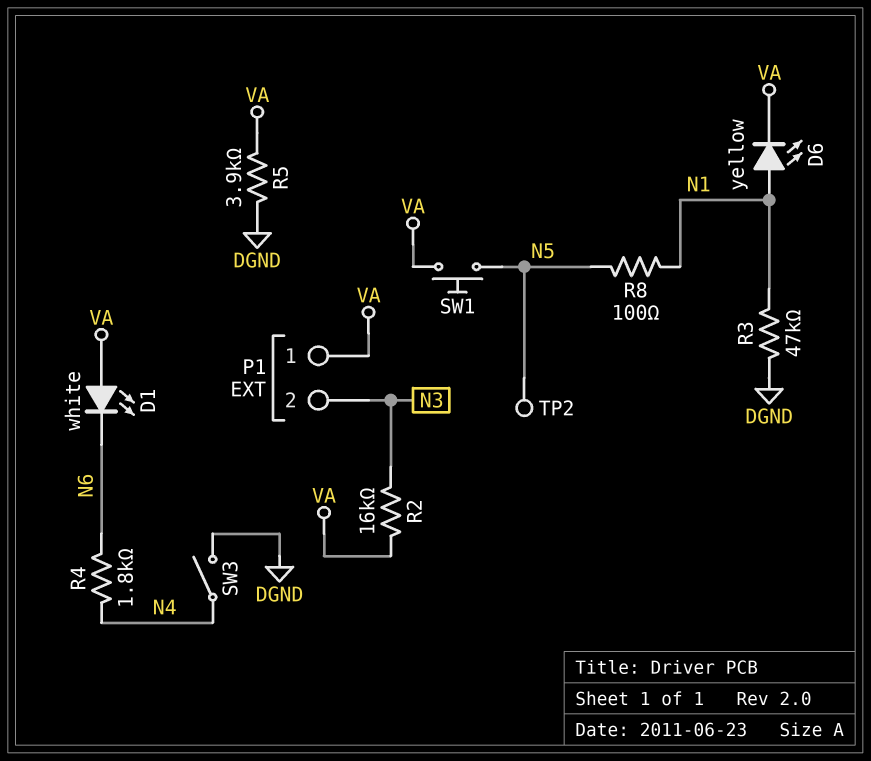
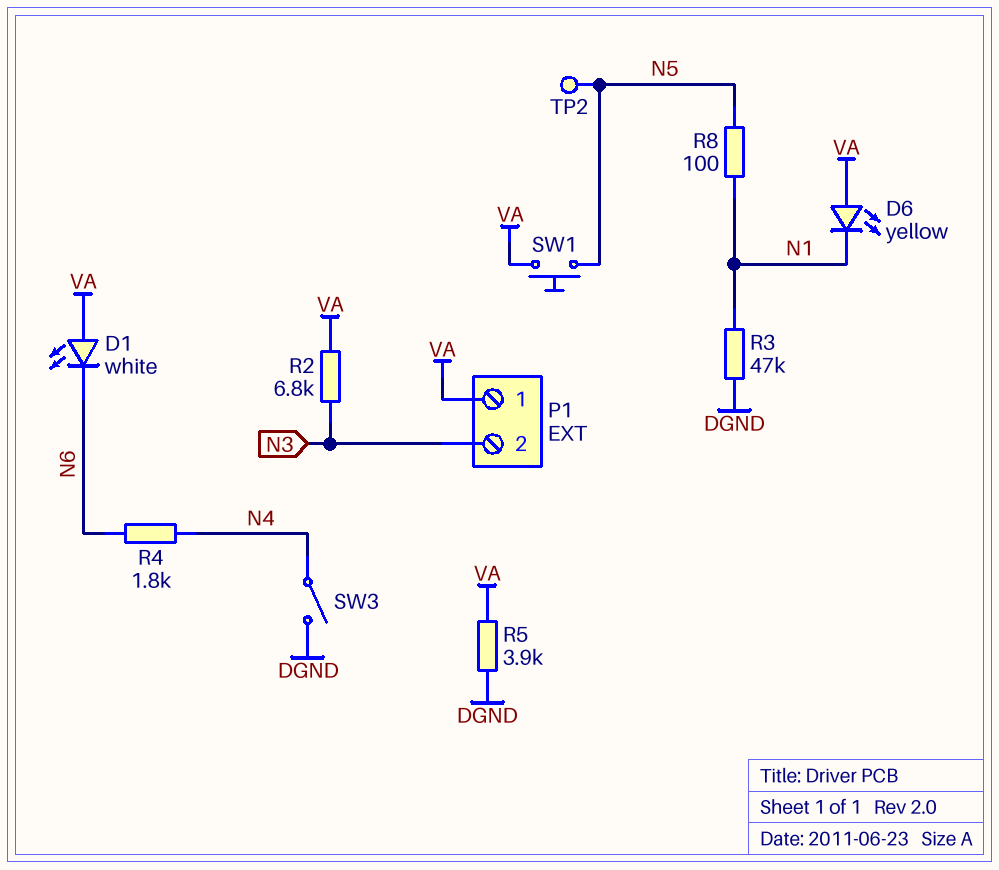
D6: LED yellow (A N1, K VA) -> LED yellow (A VA, K N1)
R2: 16k (N3, VA) -> 6.8k (N3, VA)

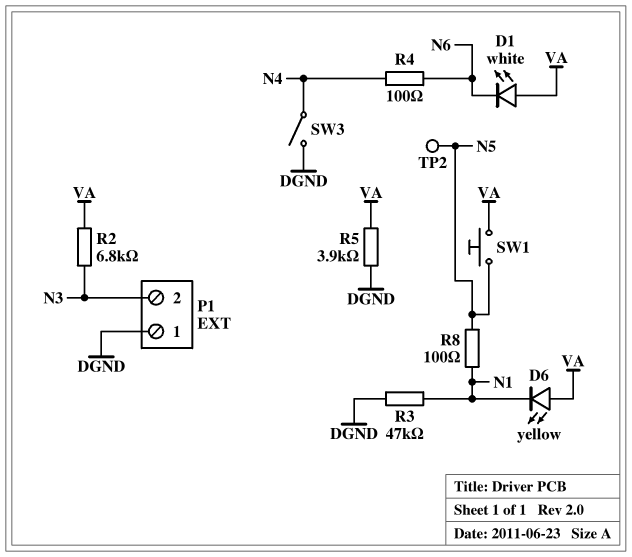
P1 pin 1: VA -> DGND
R4: 1.8k (N4, N6) -> 100 (N4, N6)

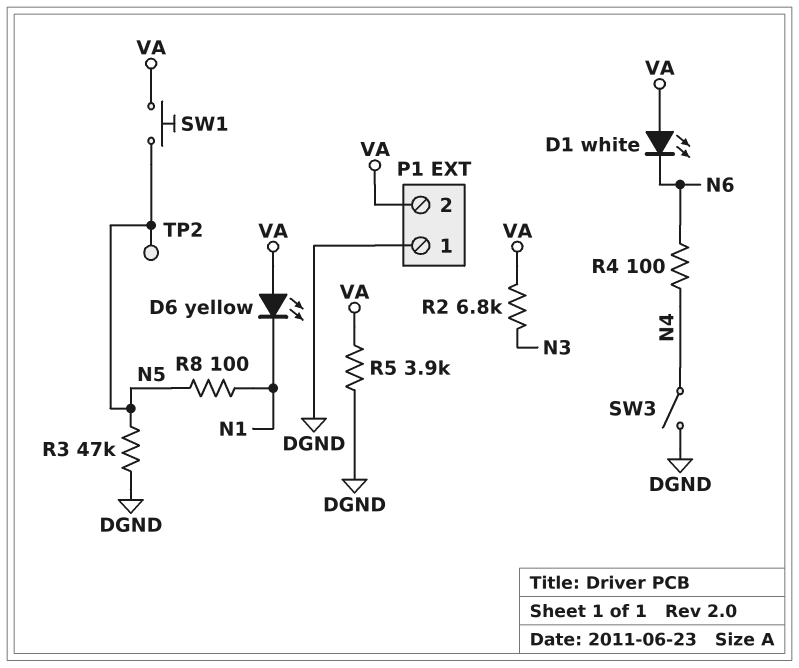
P1 pin 2: N3 -> VA
R3: 47k (DGND, N1) -> 47k (DGND, N5)

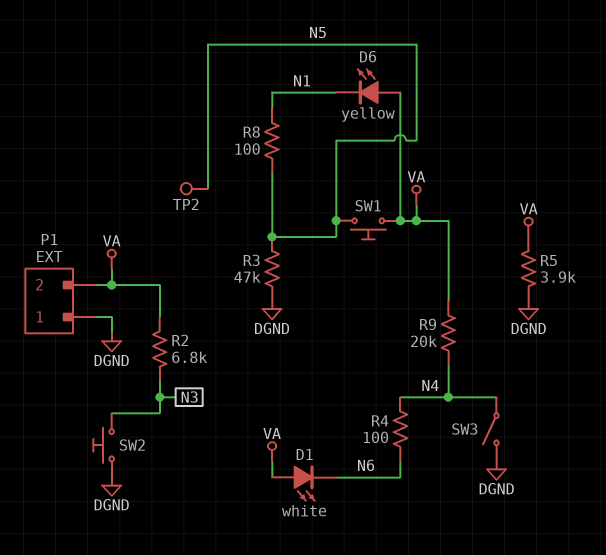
R9: none -> 20k (N4, VA)
SW2: none -> button (DGND, N3)

